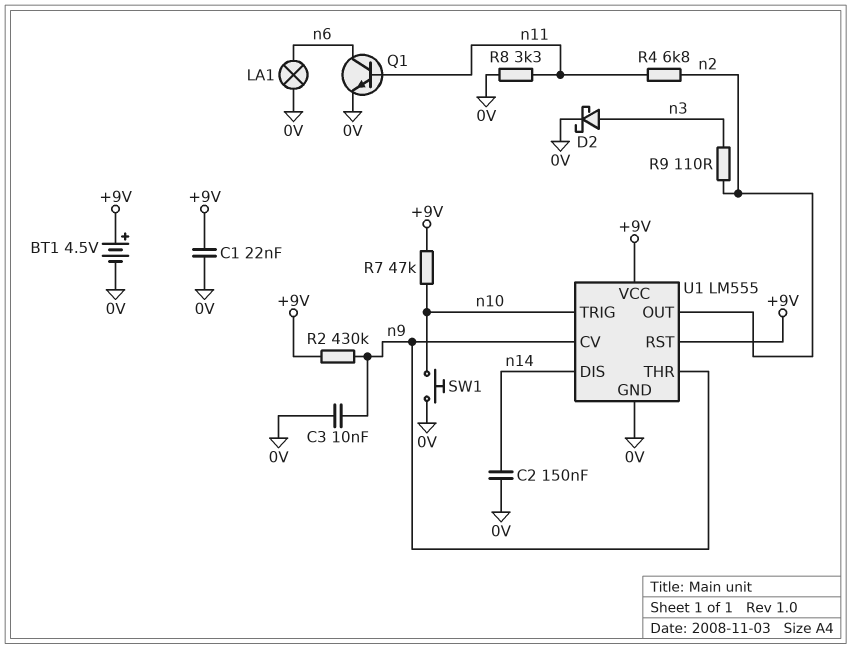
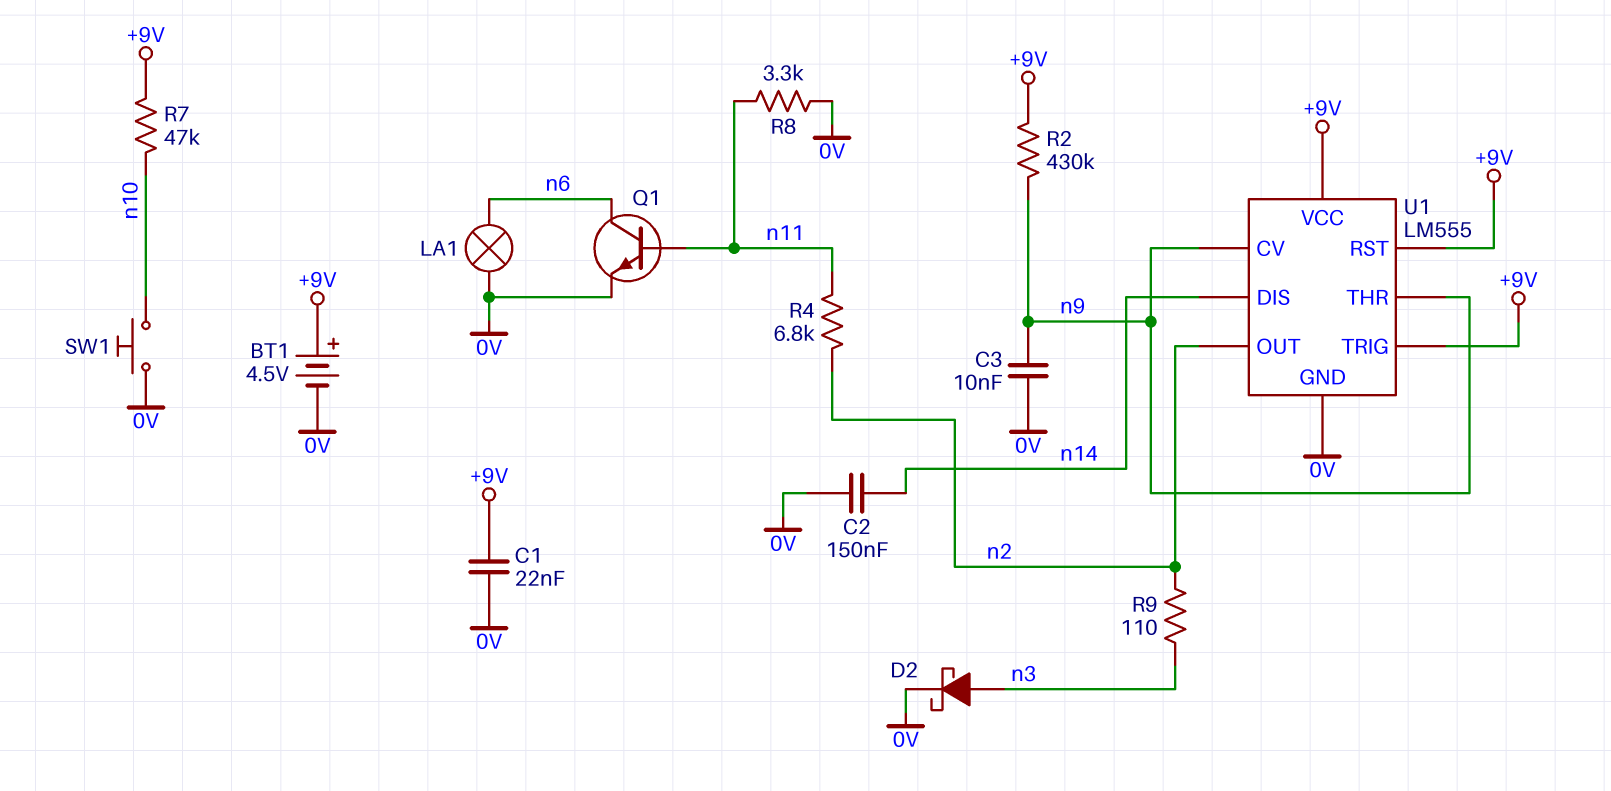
U1 pin TRIG: n10 -> +9V

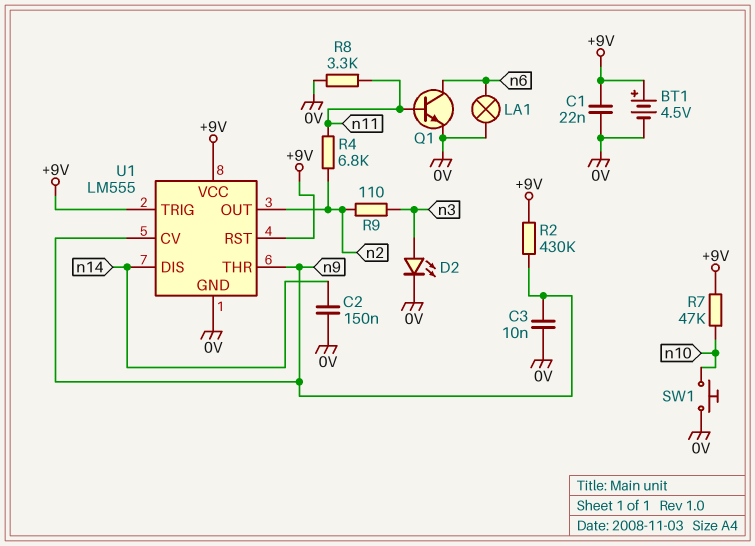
D2: schottky (A n3, K 0V) -> LED (A n3, K 0V)

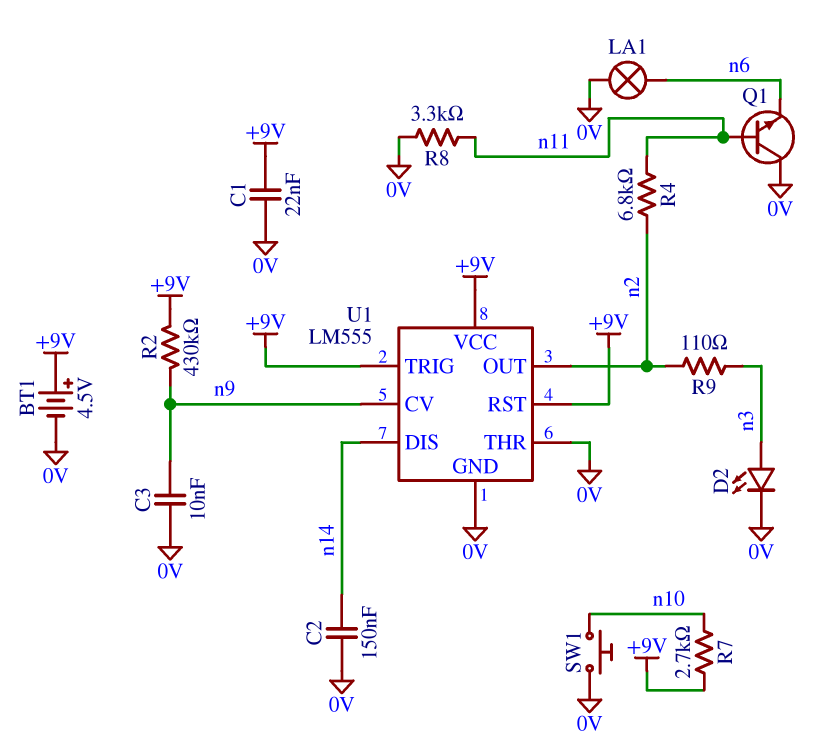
Q1: NPN (B n11, C n6, E 0V) -> NPN (B n11, C 0V, E n6)
R7: 47k (+9V, n10) -> 2.7k (+9V, n10)
U1 pin THR: n9 -> 0V

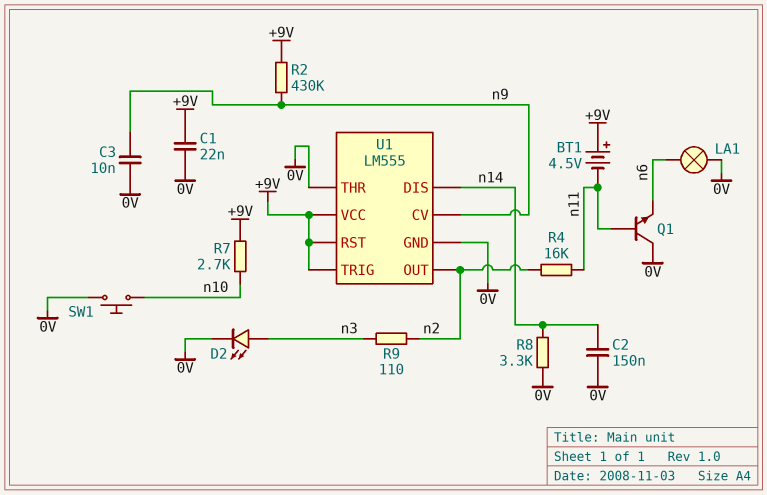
BT1: 4.5V (plus +9V, minus 0V) -> 4.5V (plus +9V, minus n11)
R4: 6.8k (n2, n11) -> 16k (n2, n11)
R8: 3.3k (0V, n11) -> 3.3k (0V, n14)

